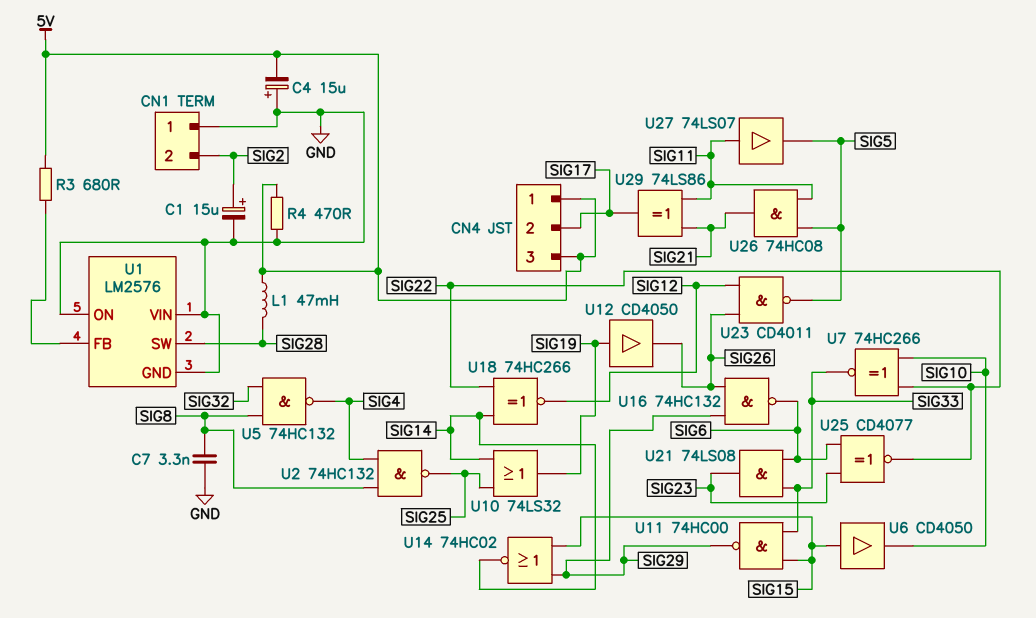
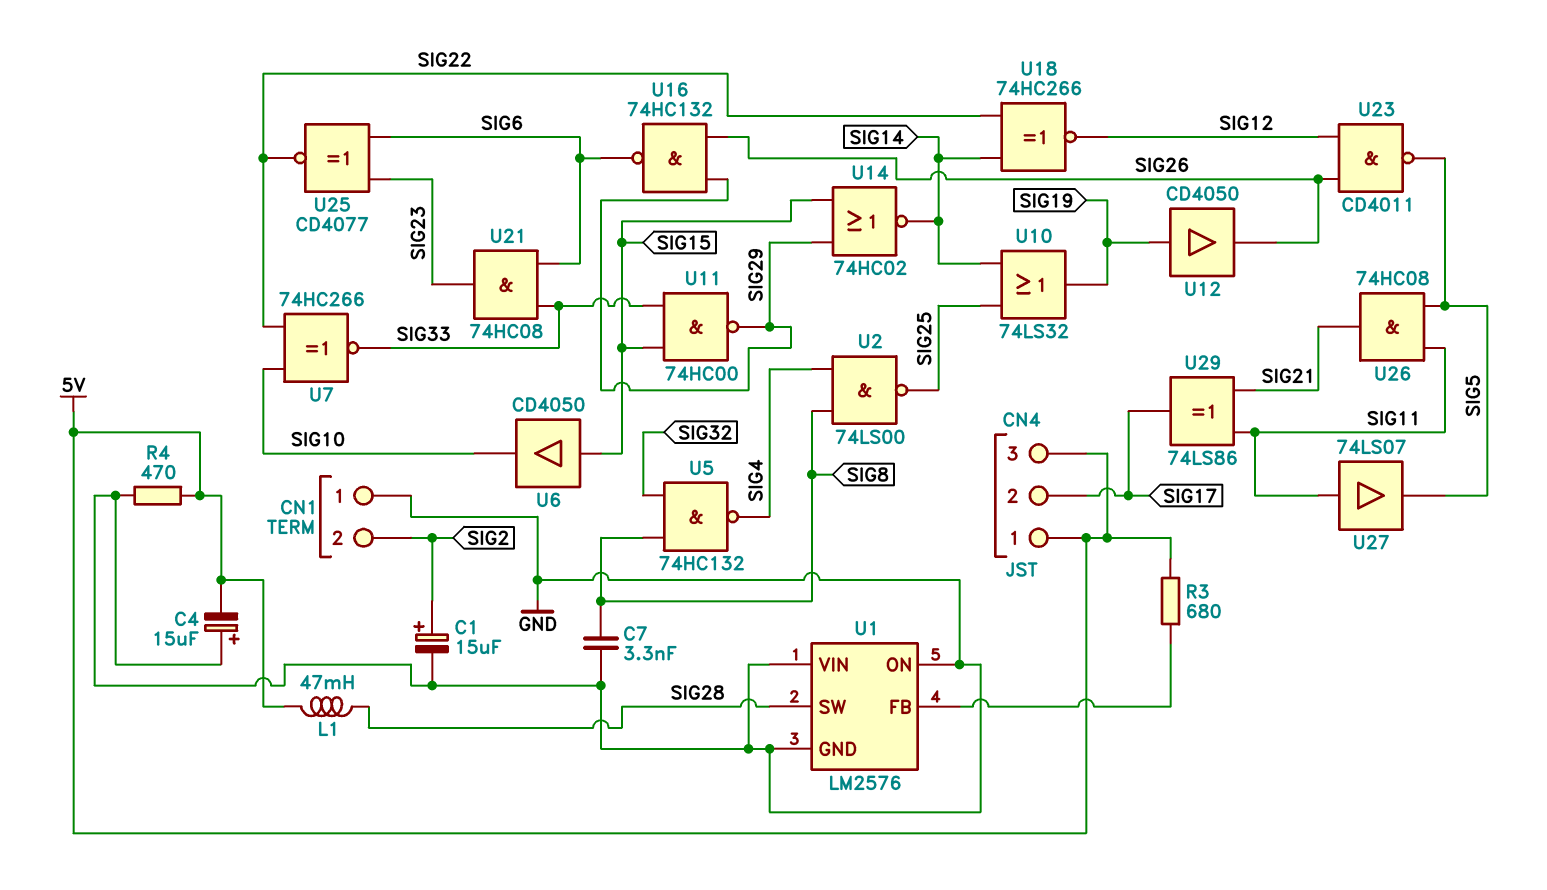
U2: NAND 74HC132 (in SIG4, in SIG8, out SIG25) -> NAND 74LS00 (in SIG4, in SIG8, out SIG25)
U21: AND 74LS08 (in SIG6, in SIG33, out SIG23) -> AND 74HC08 (in SIG6, in SIG33, out SIG23)

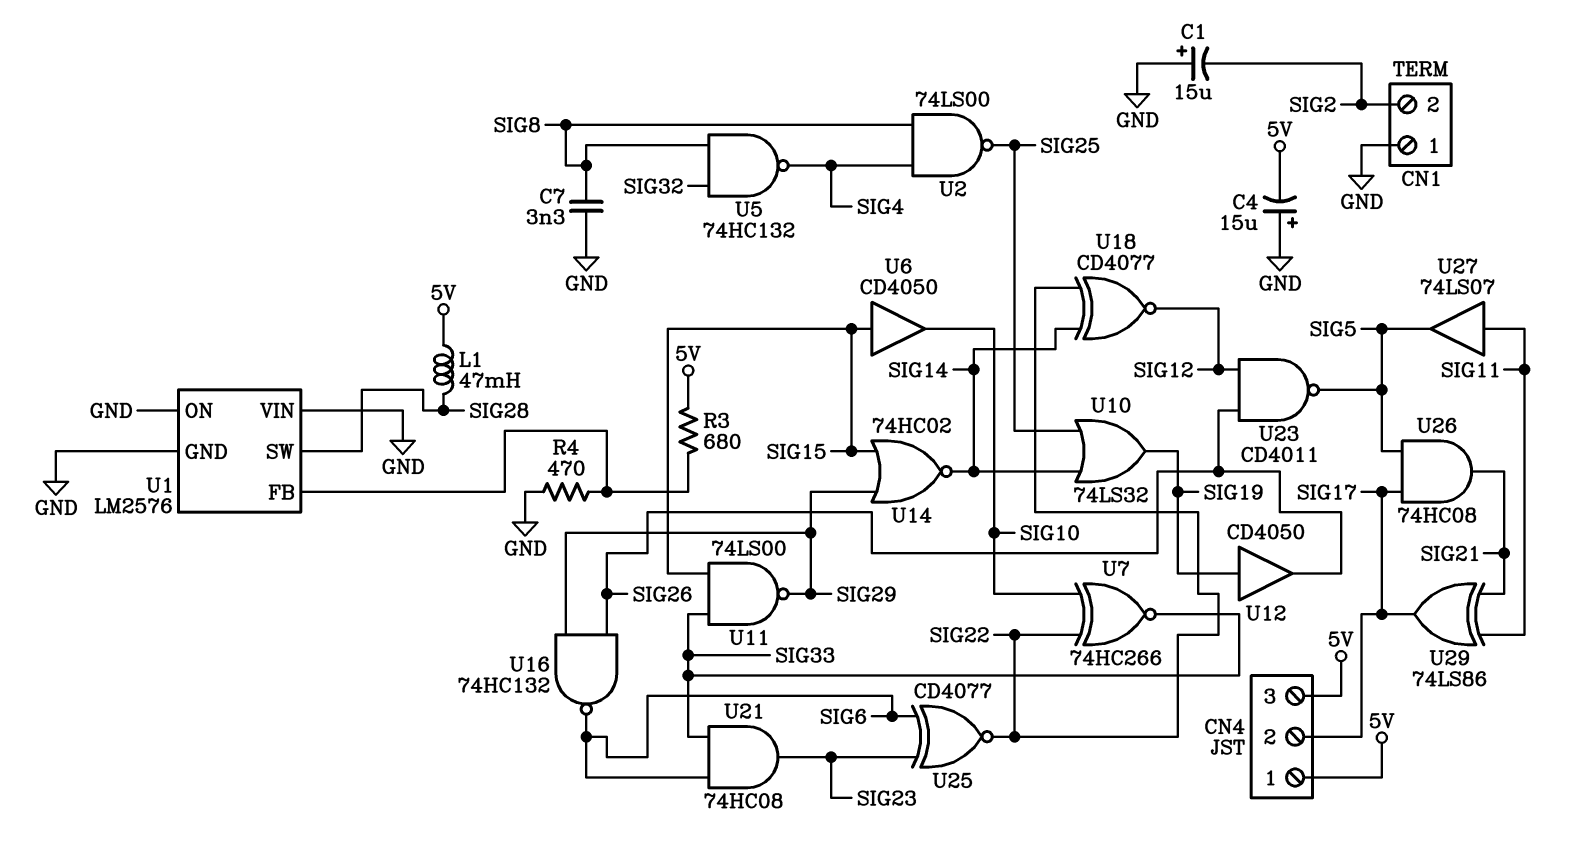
C1: 15uF (plus SIG2, minus GND) -> 15uF (plus GND, minus SIG2)
R4: 470 (5V, GND) -> 470 (GND, U1/FB)
U11: NAND 74HC00 (in SIG15, in SIG33, out SIG29) -> NAND 74LS00 (in SIG15, in SIG33, out SIG29)
U18: XNOR 74HC266 (in SIG14, in SIG22, out SIG12) -> XNOR CD4077 (in SIG14, in SIG22, out SIG12)
U26: AND 74HC08 (in SIG5, in SIG11, out SIG21) -> AND 74HC08 (in SIG5, in SIG17, out SIG21)

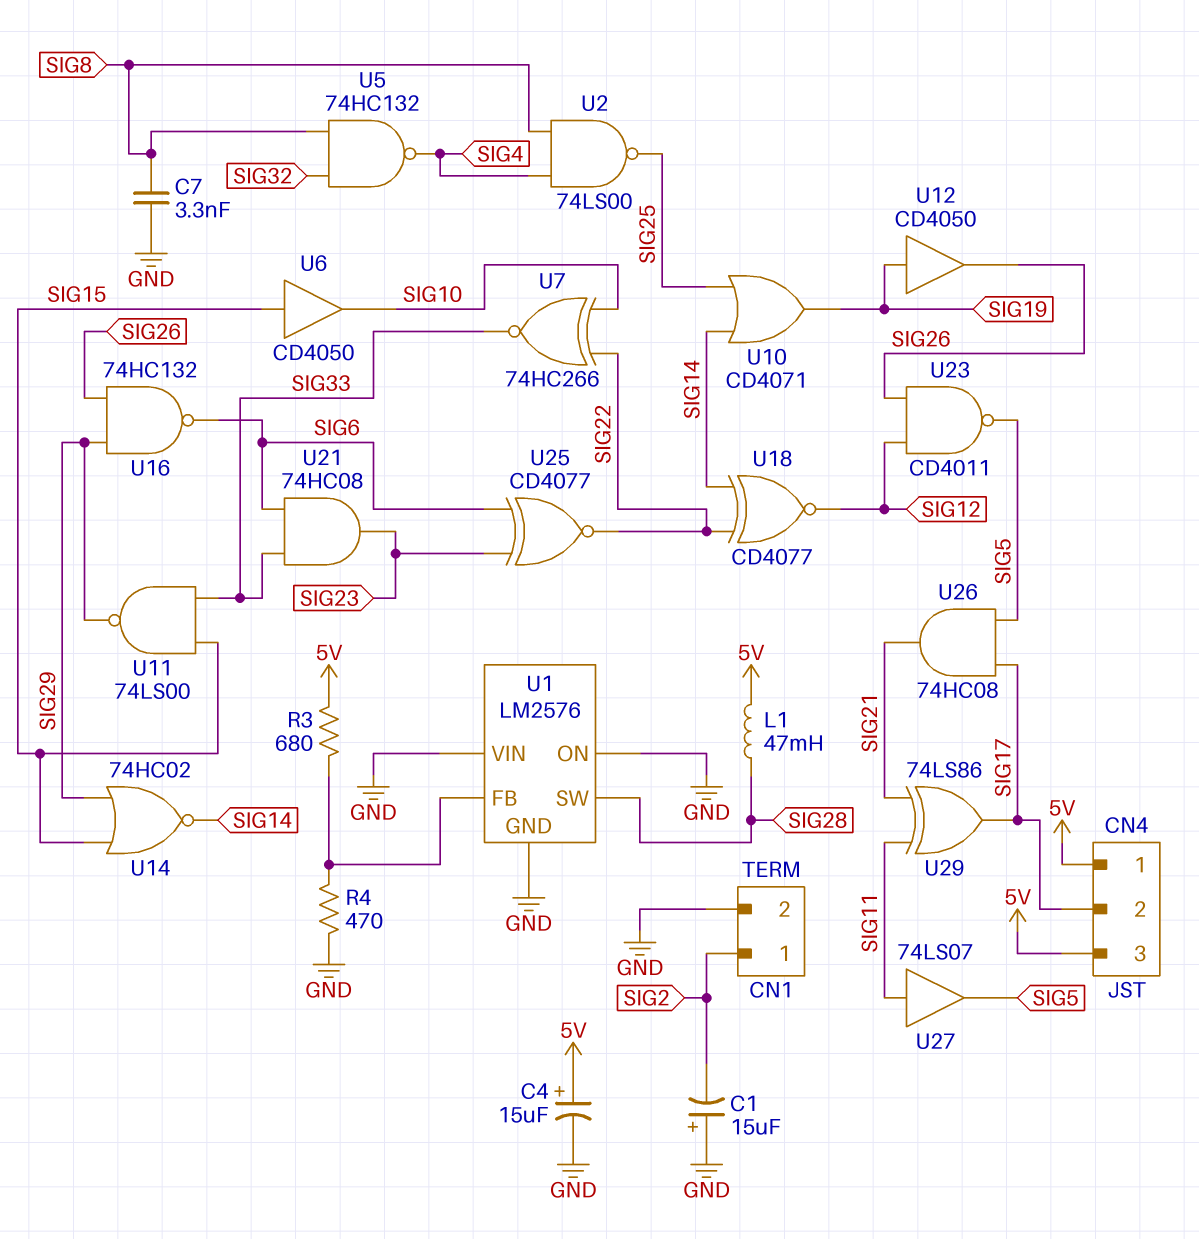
C4: 15uF (plus GND, minus 5V) -> 15uF (plus 5V, minus GND)
CN1 pin 1: GND -> SIG2
CN1 pin 2: SIG2 -> GND
U10: OR 74LS32 (in SIG14, in SIG25, out SIG19) -> OR CD4071 (in SIG14, in SIG25, out SIG19)

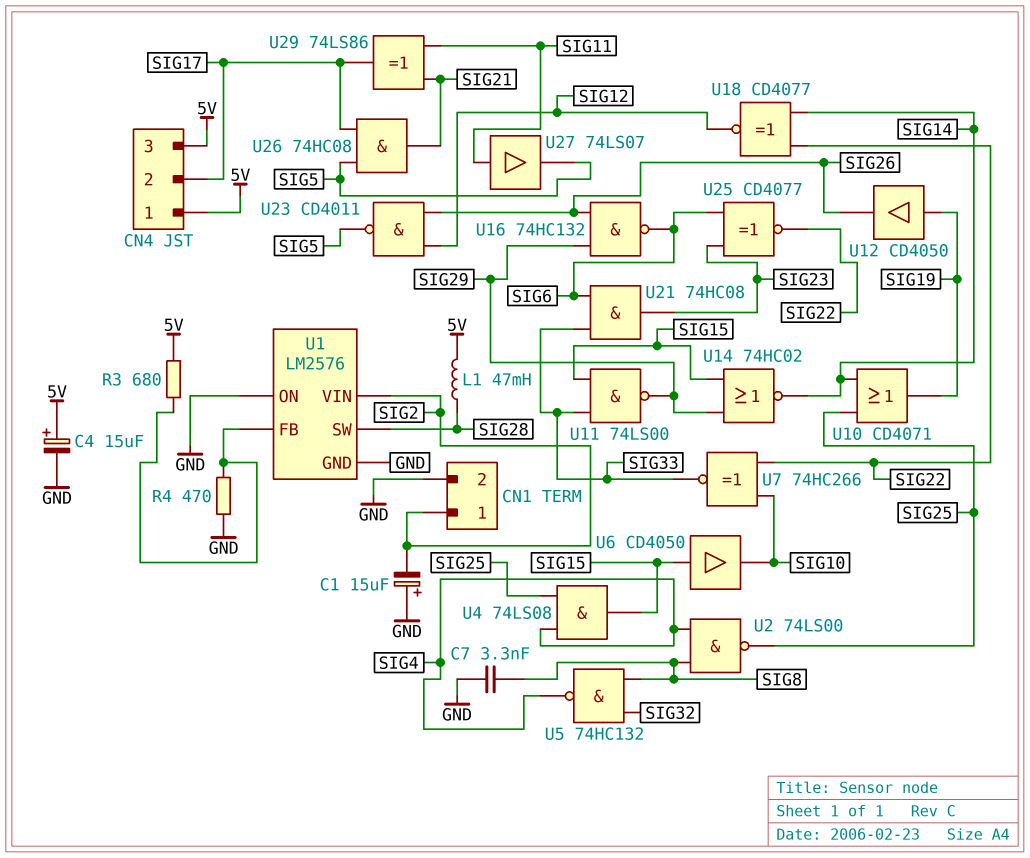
U1 pin VIN: GND -> SIG2
U4: none -> AND 74LS08 (in SIG4, in SIG25, out SIG15)

